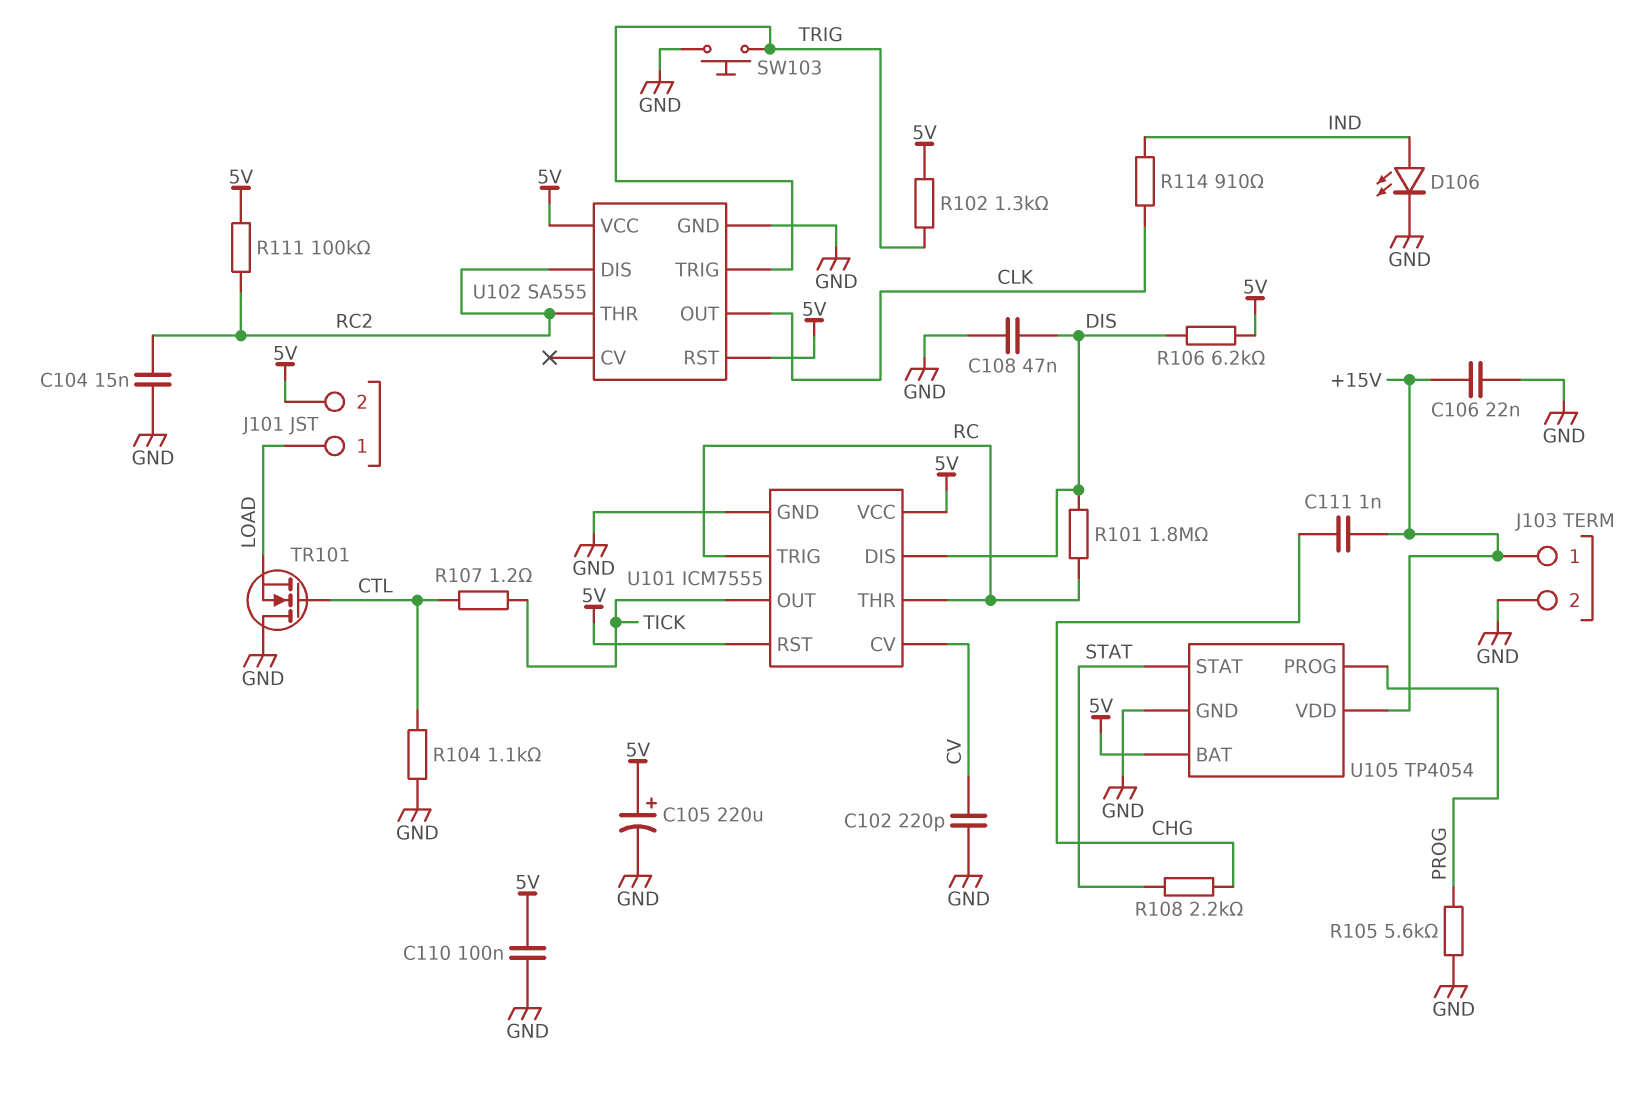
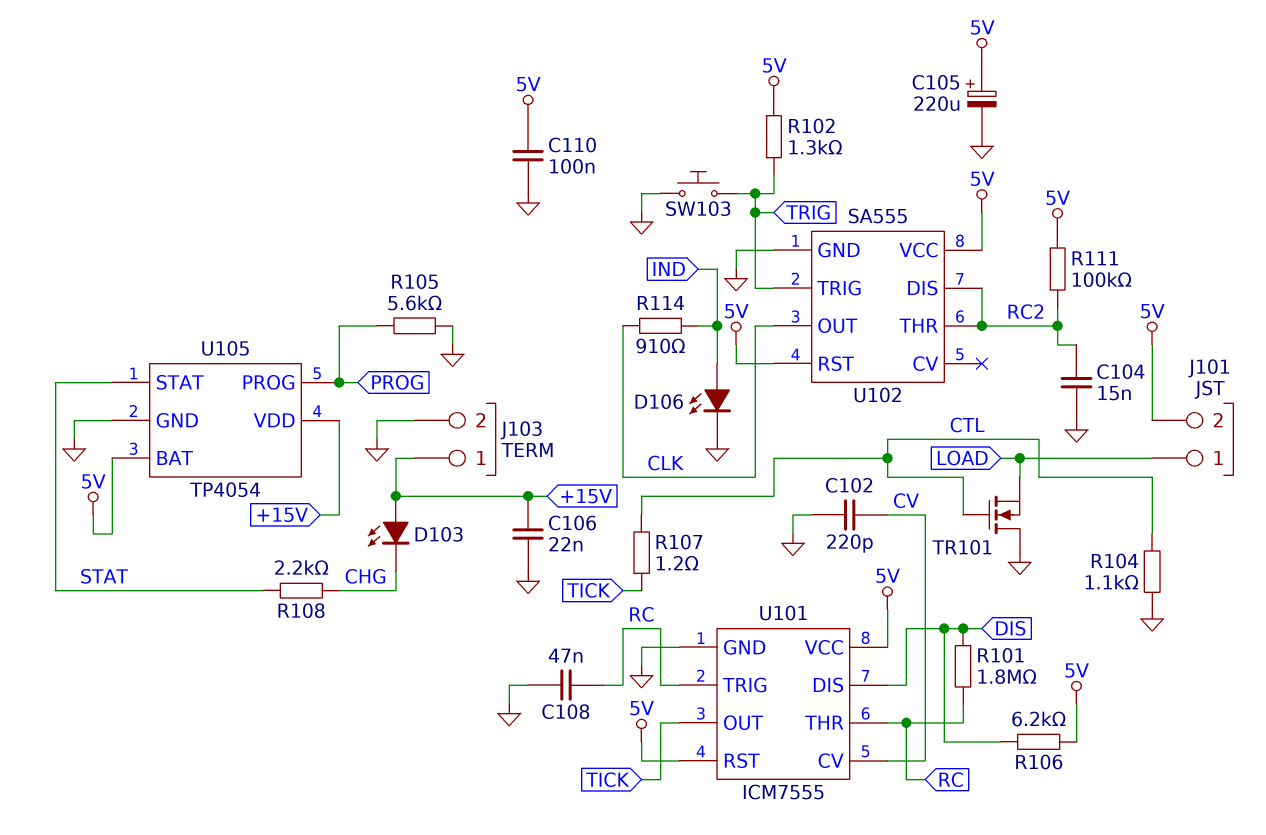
C108: 47nF (DIS, GND) -> 47nF (GND, RC)
C111: 1nF (+15V, CHG) -> none
D103: none -> LED (A +15V, K CHG)

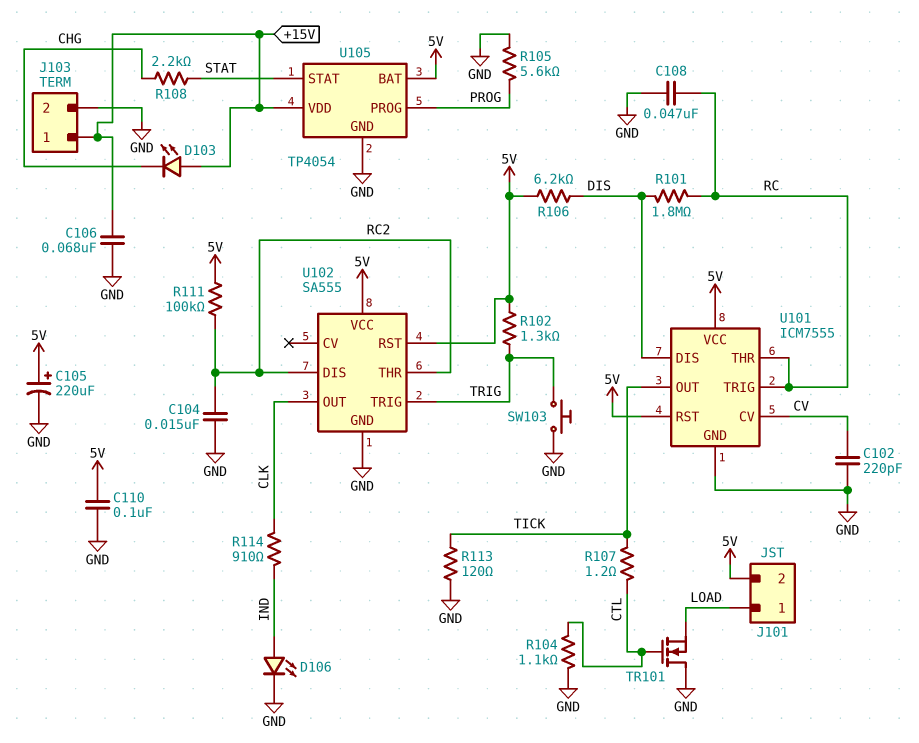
C106: 22nF (+15V, GND) -> 68nF (+15V, GND)
R113: none -> 120 (GND, TICK)

